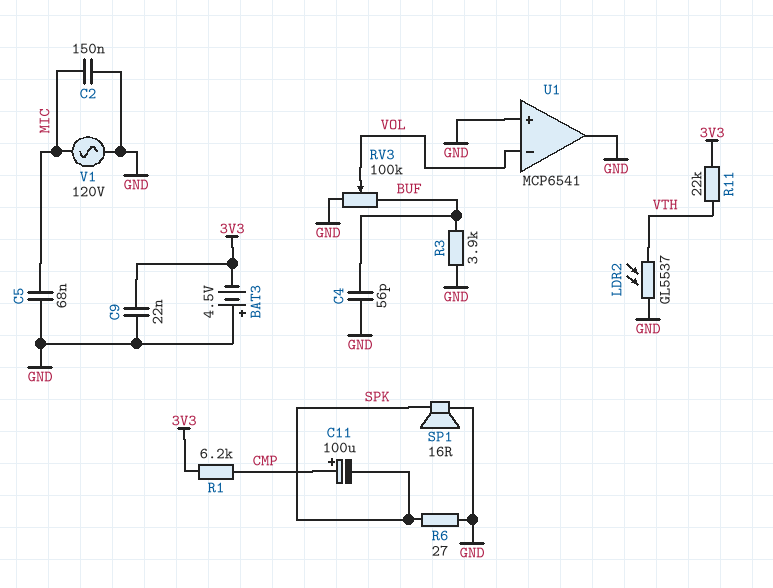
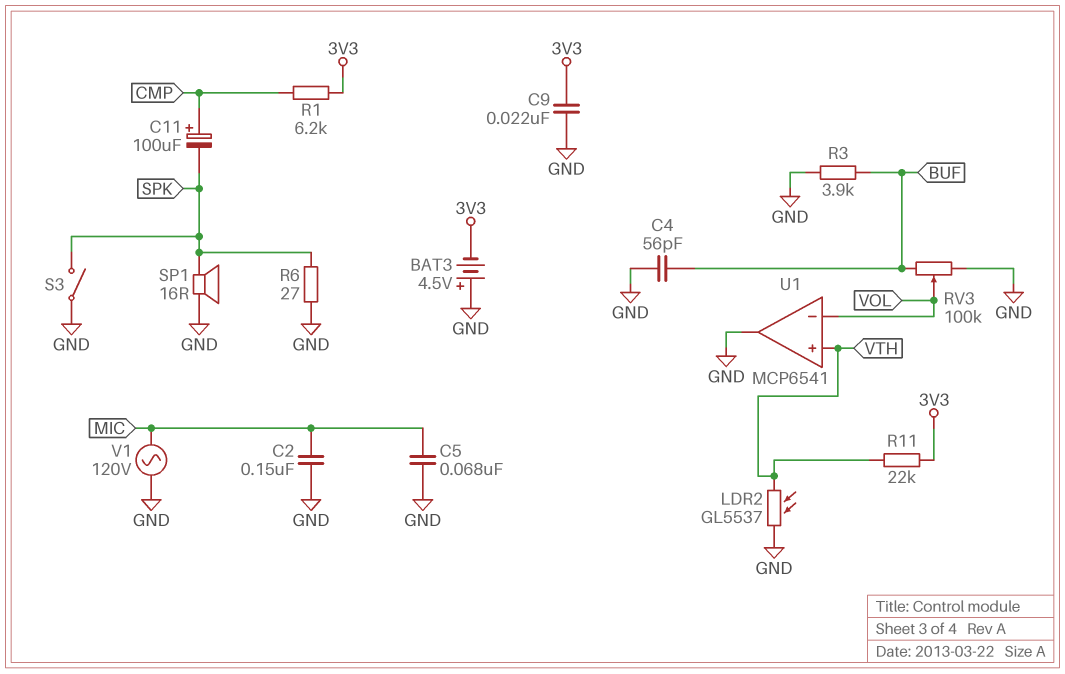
S3: none -> switch (GND, SPK)
U1 pin in+: GND -> VTH

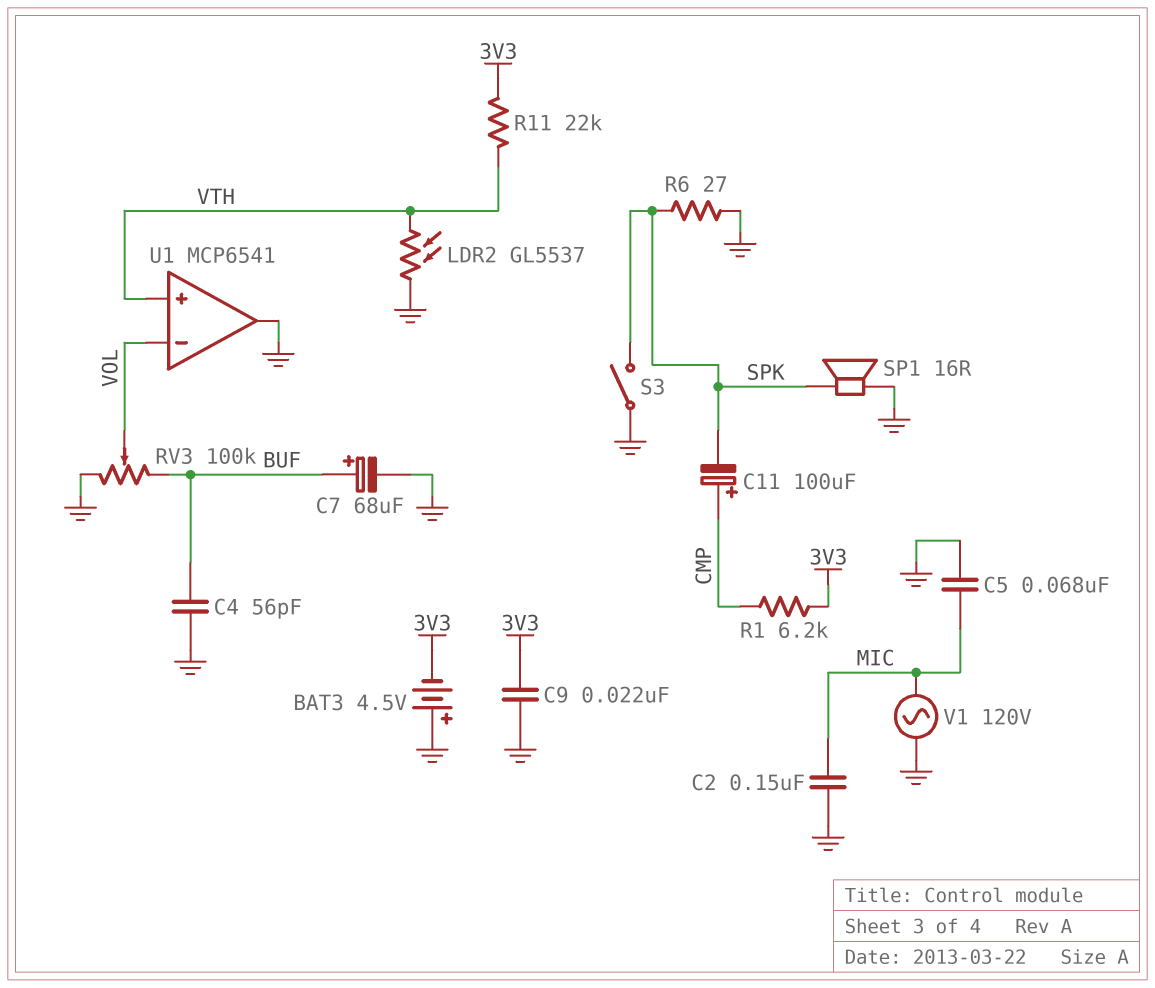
C7: none -> 68uF (plus BUF, minus GND)
R3: 3.9k (BUF, GND) -> none

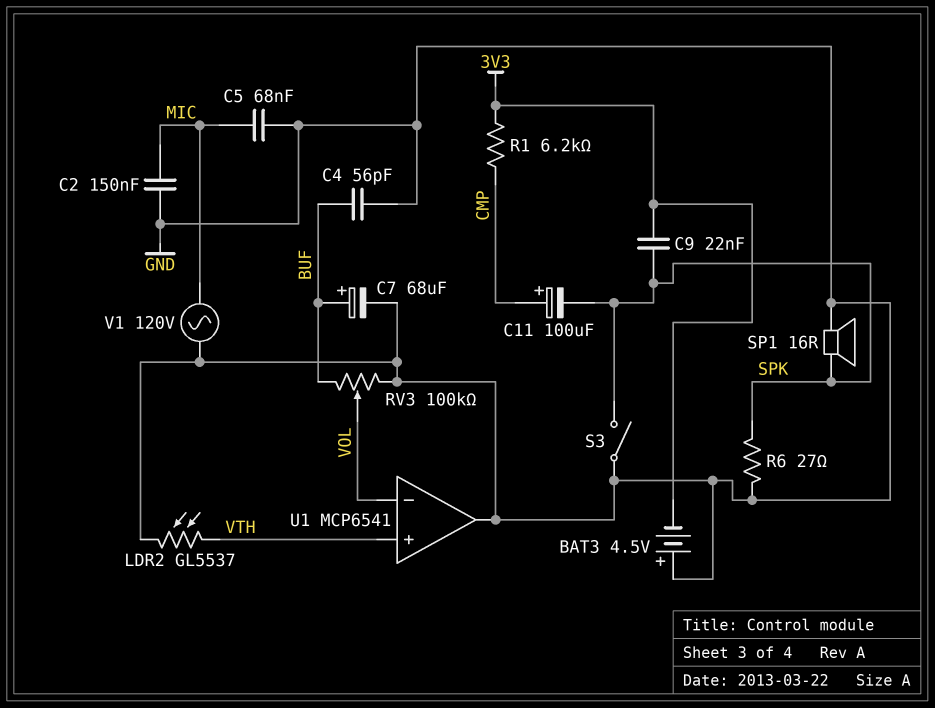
C9: 22nF (3V3, GND) -> 22nF (3V3, SPK)
R11: 22k (3V3, VTH) -> none

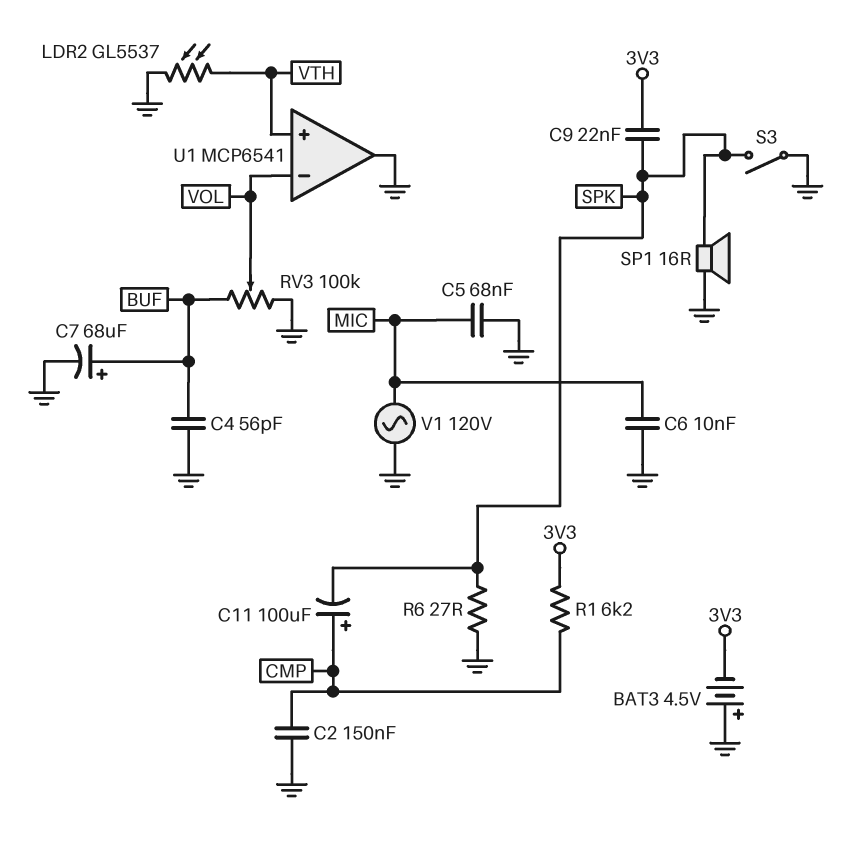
C2: 150nF (GND, MIC) -> 150nF (CMP, GND)
C6: none -> 10nF (GND, MIC)

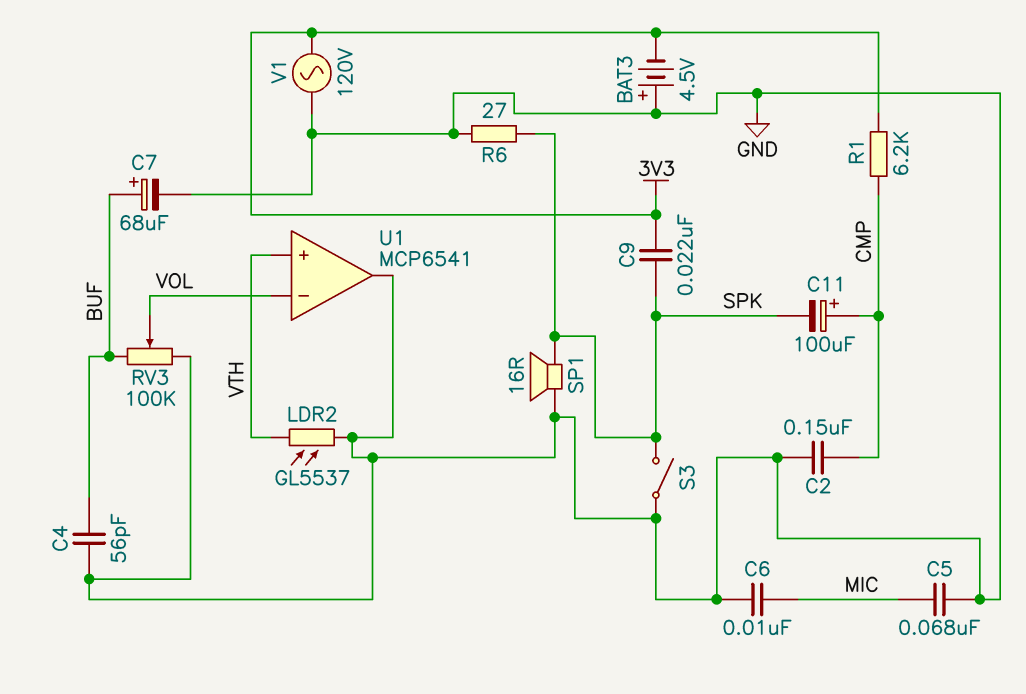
V1: AC 120V (GND, MIC) -> AC 120V (3V3, GND)

